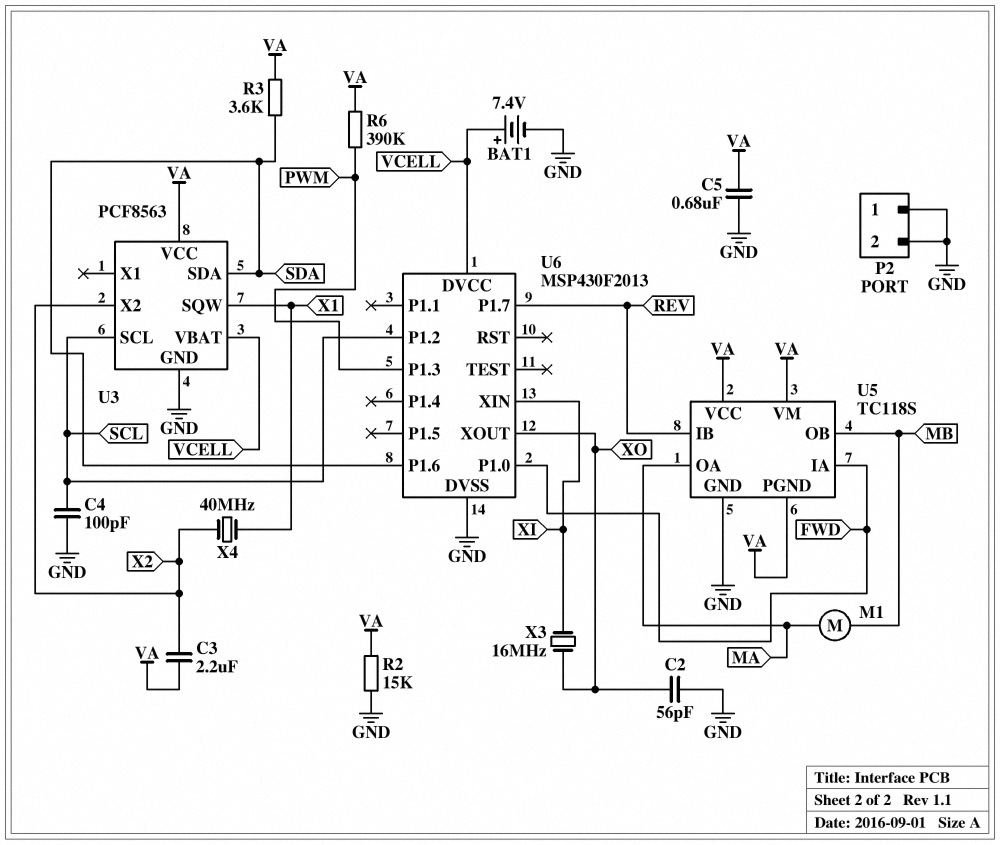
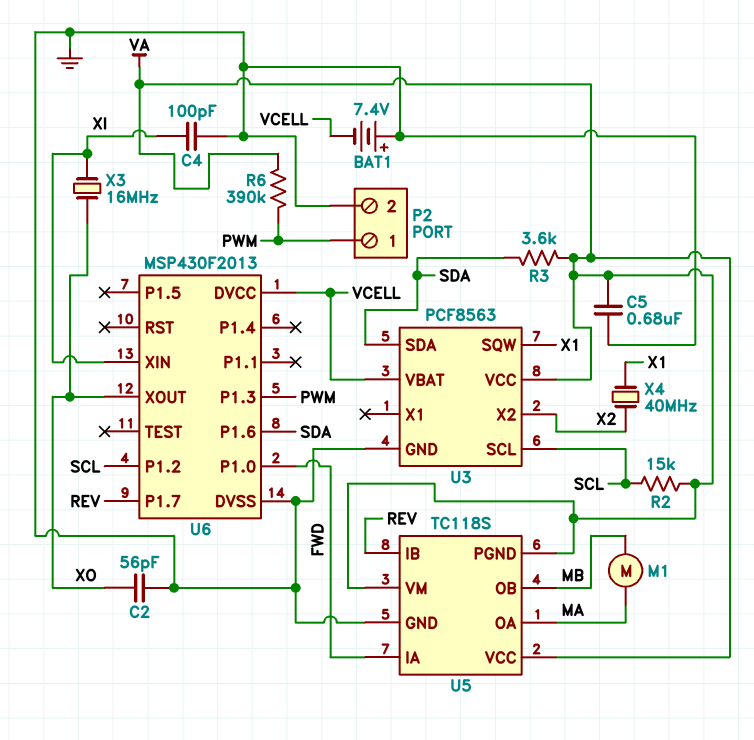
BAT1: 7.4V (plus VCELL, minus GND) -> 7.4V (plus GND, minus VCELL)
C3: 2.2uF (VA, X2) -> none
C4: 100pF (GND, SCL) -> 100pF (GND, XI)
P2 pin 1: GND -> PWM
R2: 15k (GND, VA) -> 15k (SCL, VA)

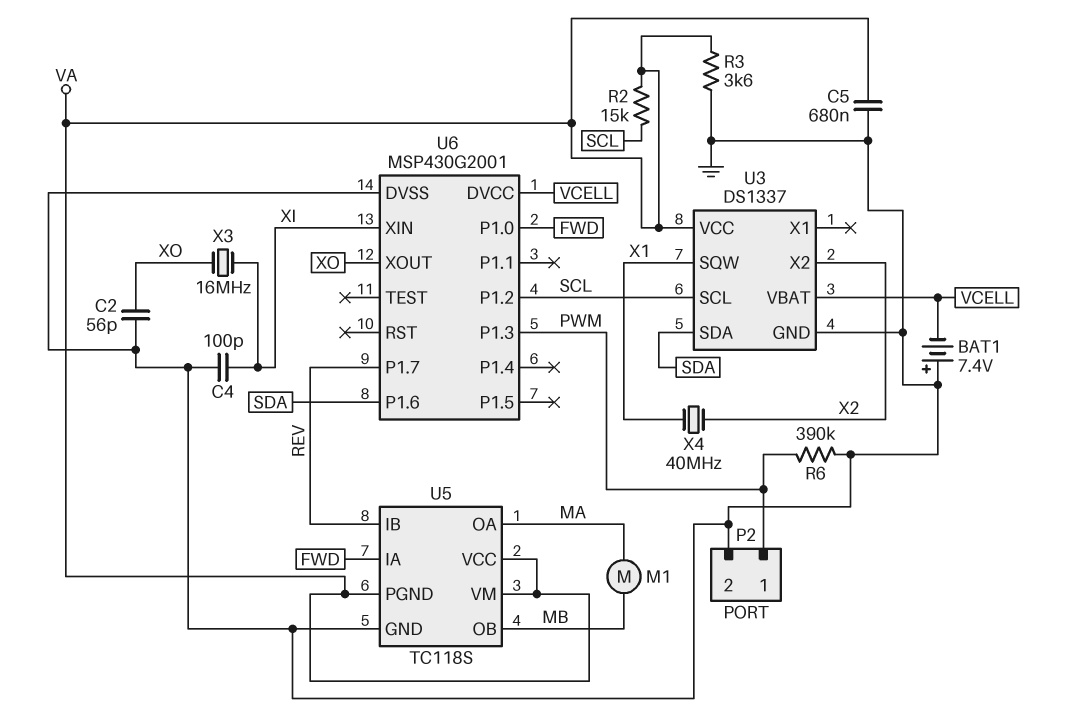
R3: 3.6k (SDA, VA) -> 3.6k (GND, VA)
R6: 390k (PWM, VA) -> 390k (GND, PWM)
U3: PCF8563 -> DS1337
U6: MSP430F2013 -> MSP430G2001

